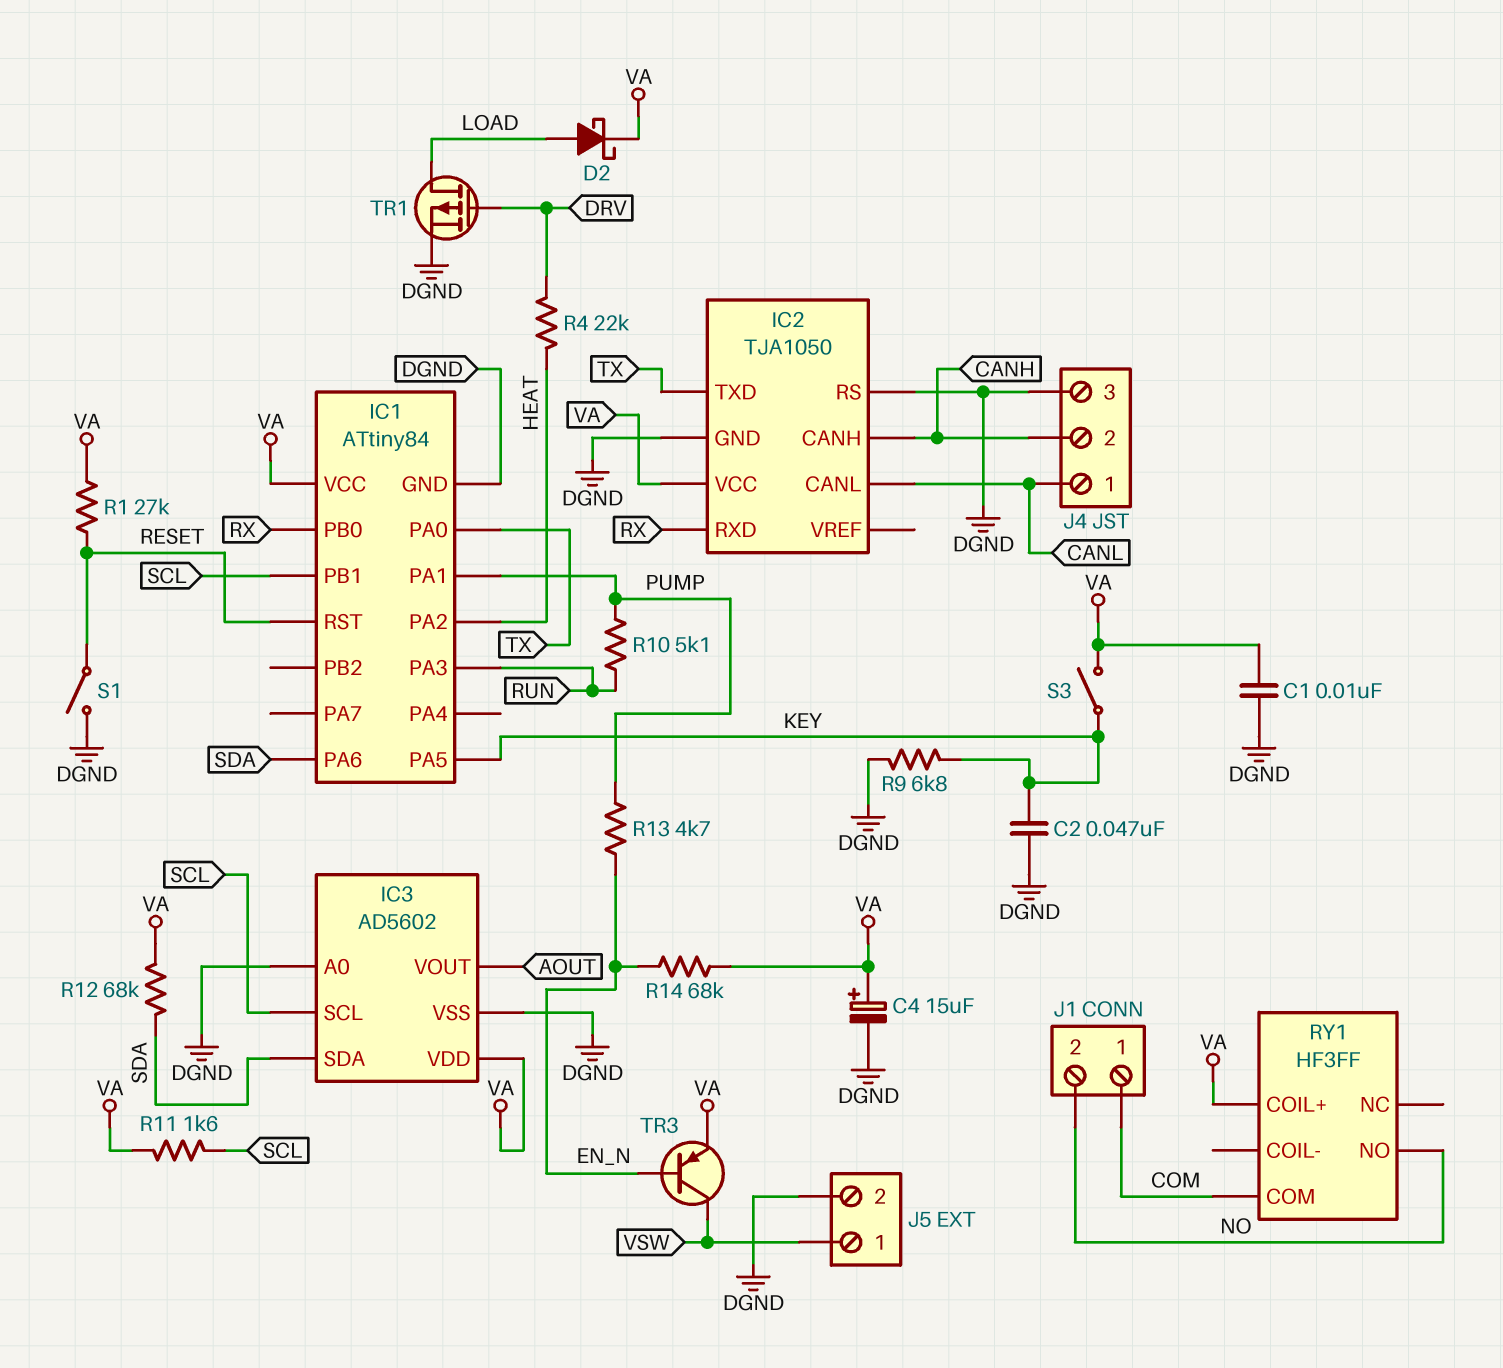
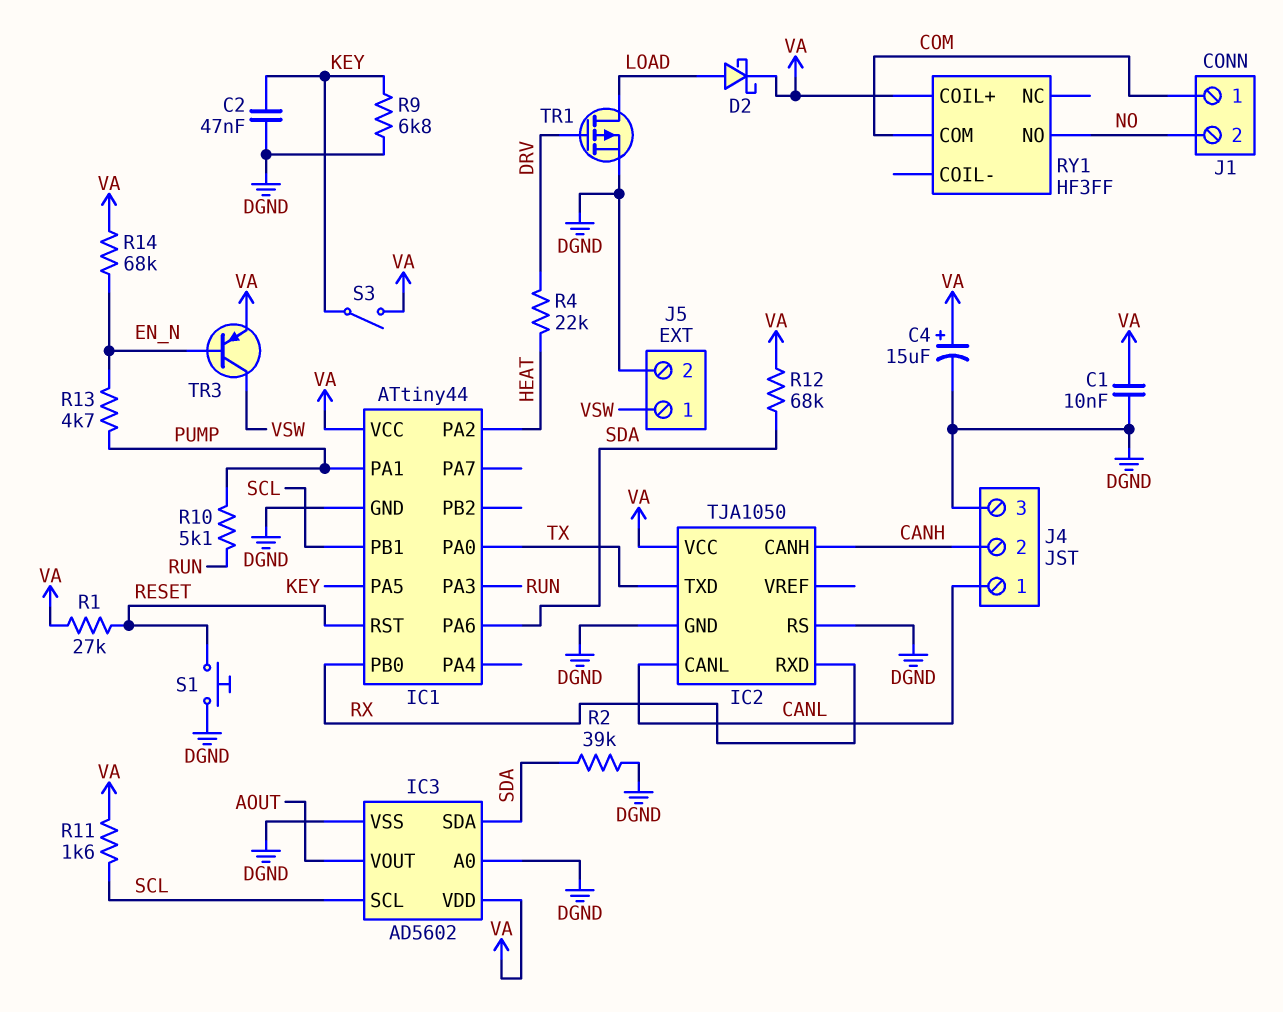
IC1: ATtiny84 -> ATtiny44
R2: none -> 39k (DGND, SDA)
S1: switch (DGND, RESET) -> button (DGND, RESET)

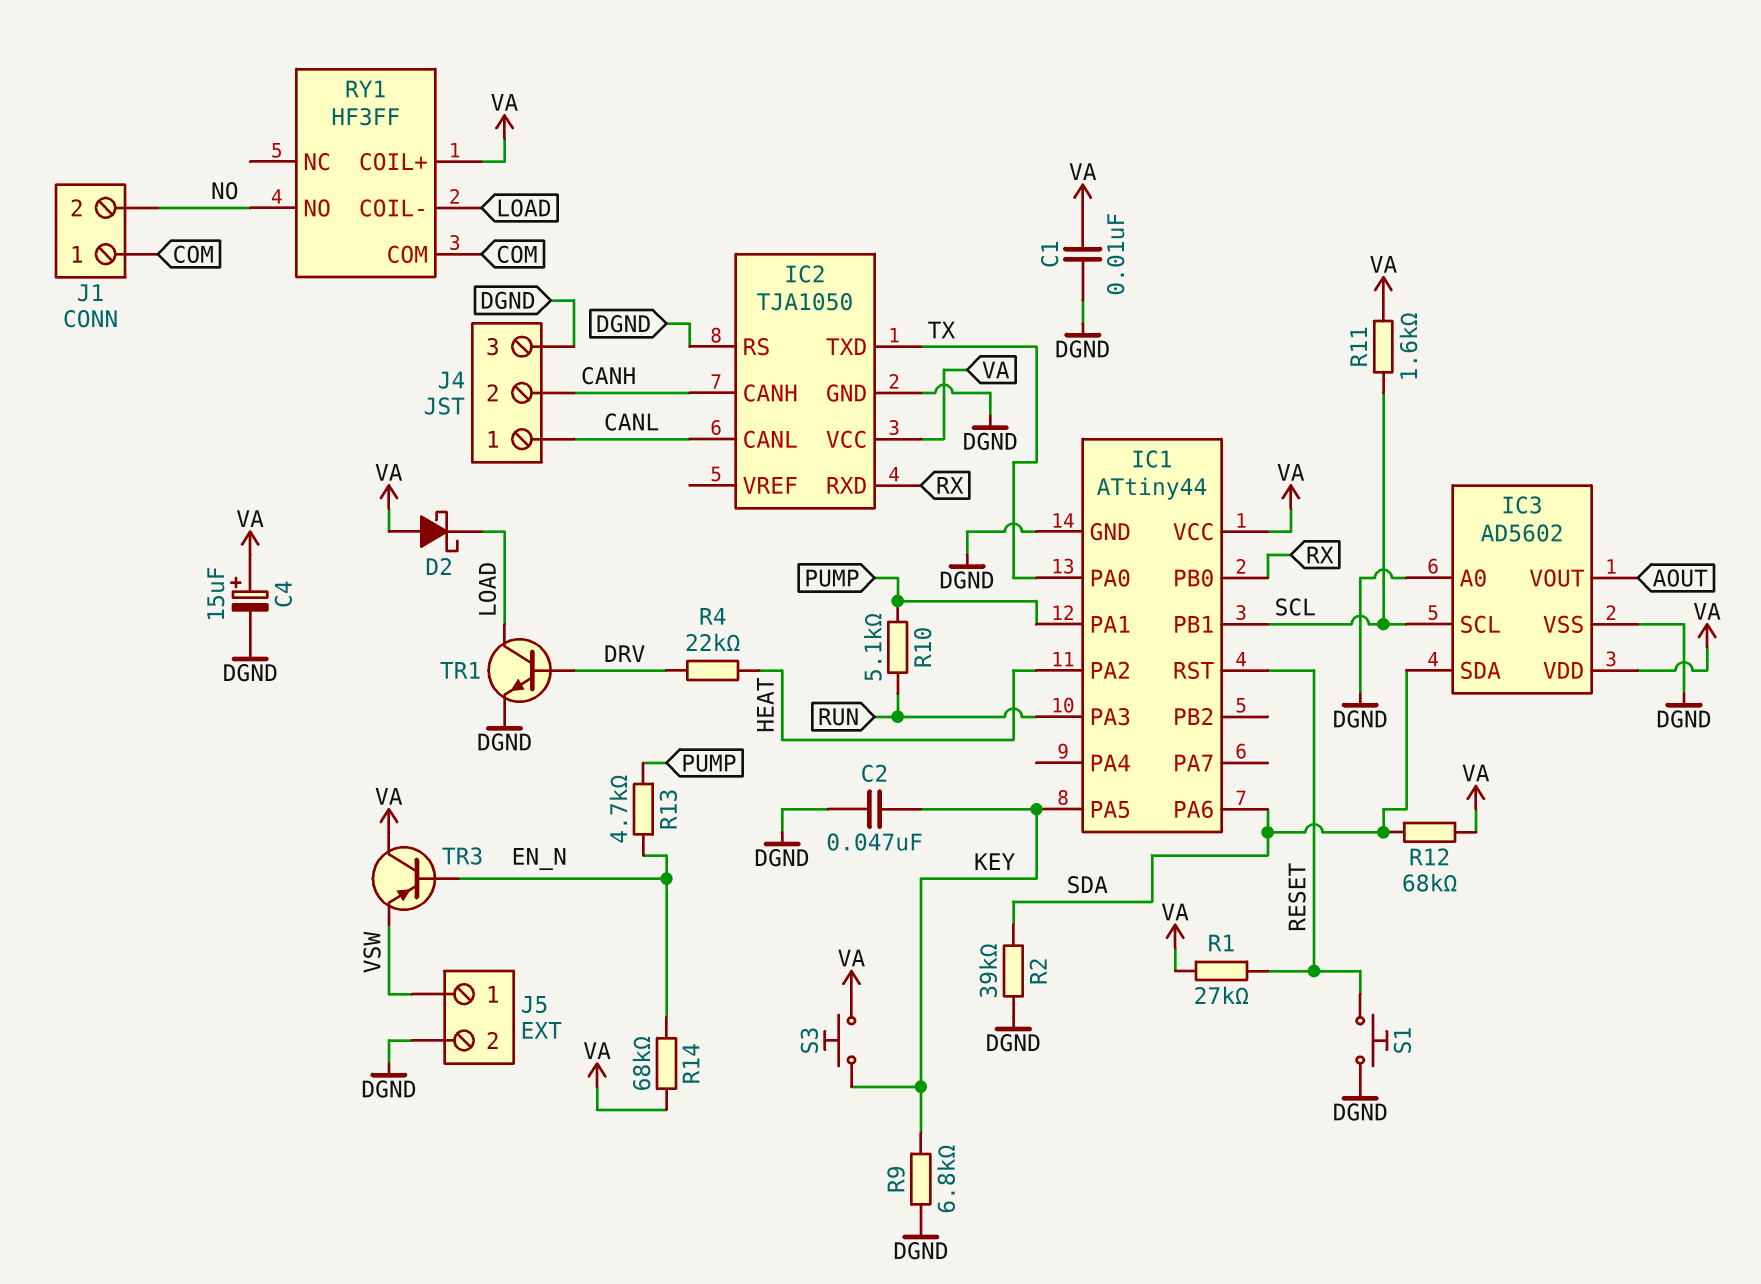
D2: schottky (A LOAD, K VA) -> schottky (A VA, K LOAD)
RY1 pin COIL-: none -> LOAD
S3: switch (KEY, VA) -> button (KEY, VA)
TR1: PMOS (G DRV, D LOAD, S DGND) -> NPN (B DRV, C LOAD, E DGND)
TR3: PNP (B EN_N, C VSW, E VA) -> PNP (B EN_N, C VA, E VSW)

